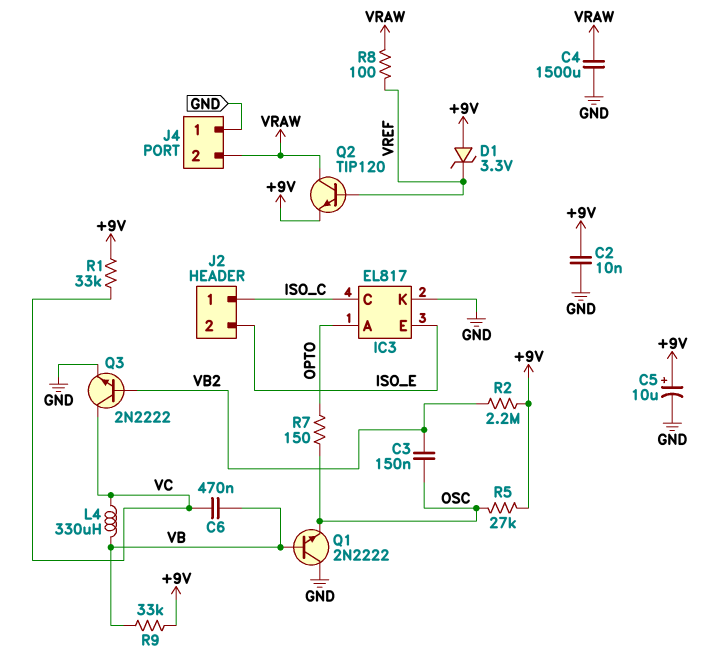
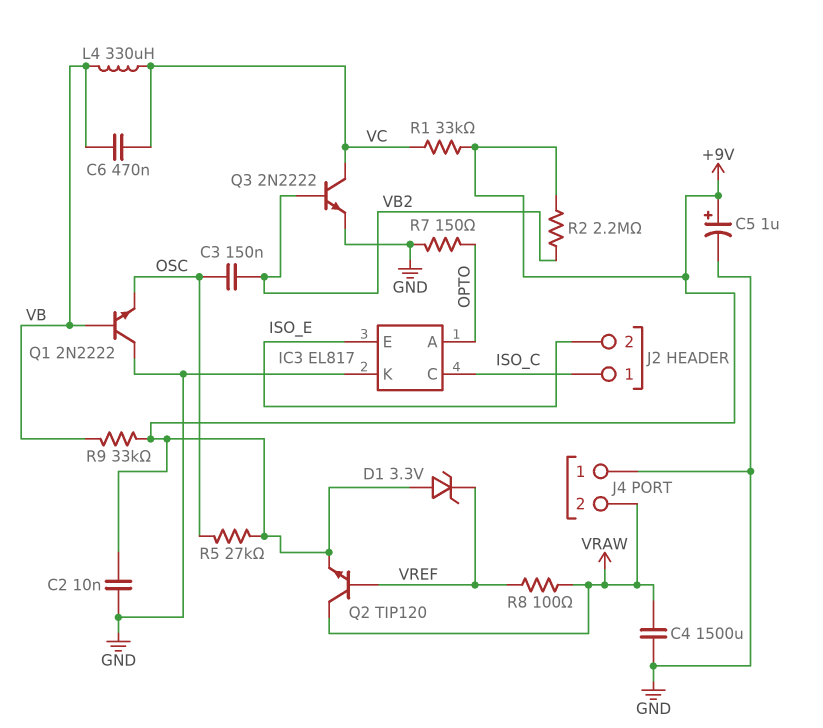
C5: 10uF (plus +9V, minus GND) -> 1uF (plus +9V, minus GND)
R7: 150 (OPTO, OSC) -> 150 (GND, OPTO)

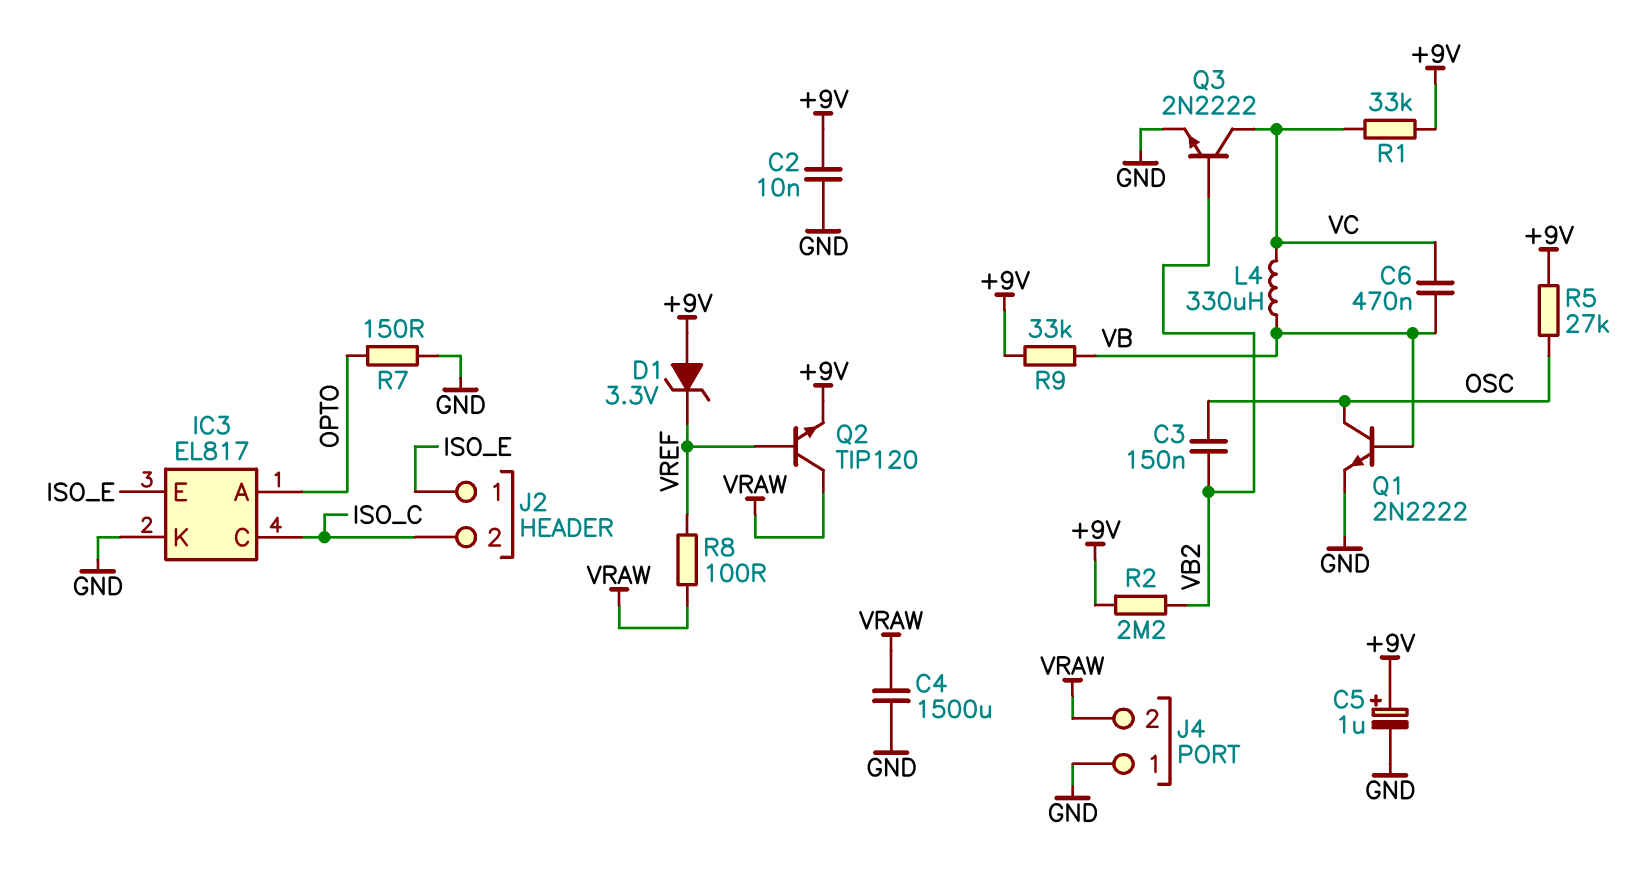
J2 pin 1: ISO_C -> ISO_E
J2 pin 2: ISO_E -> ISO_C
Q1: NPN 2N2222 (B VB, C GND, E OSC) -> NPN 2N2222 (B VB, C OSC, E GND)

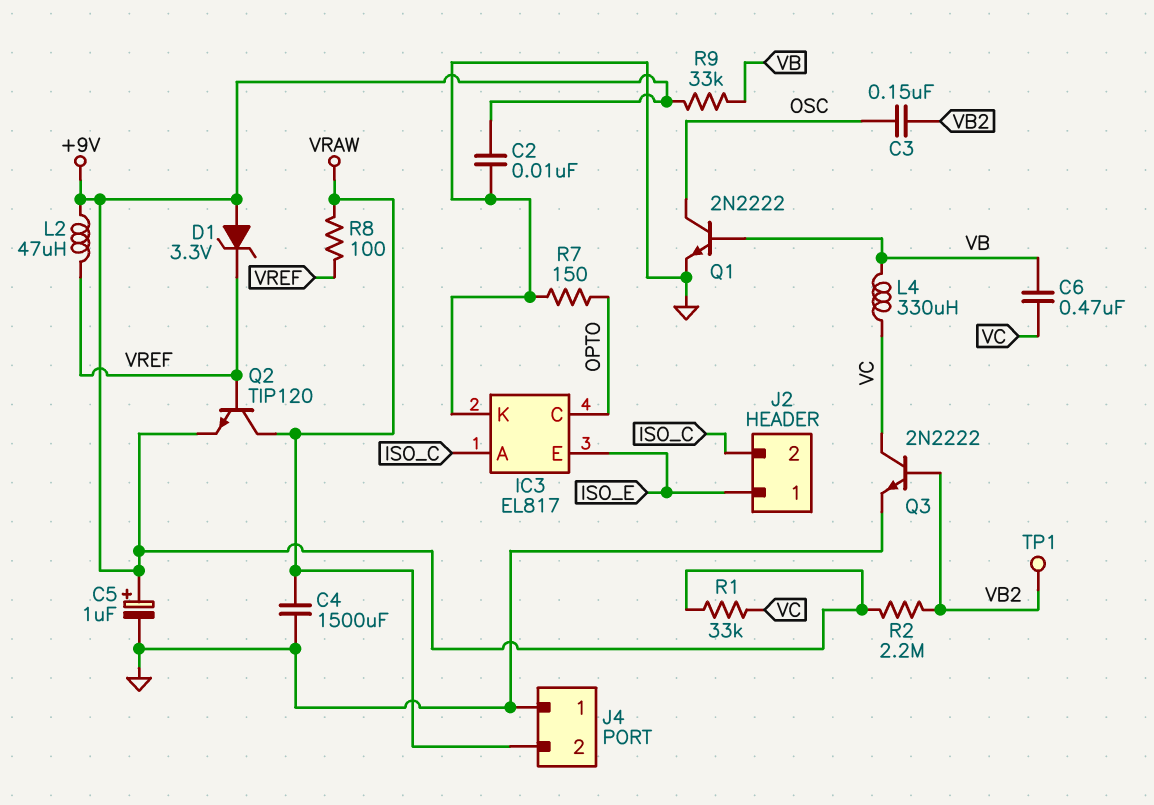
IC3 pin A: OPTO -> ISO_C
IC3 pin C: ISO_C -> OPTO
L2: none -> 47uH (+9V, VREF)
R5: 27k (+9V, OSC) -> none
TP1: none -> test point (VB2)

